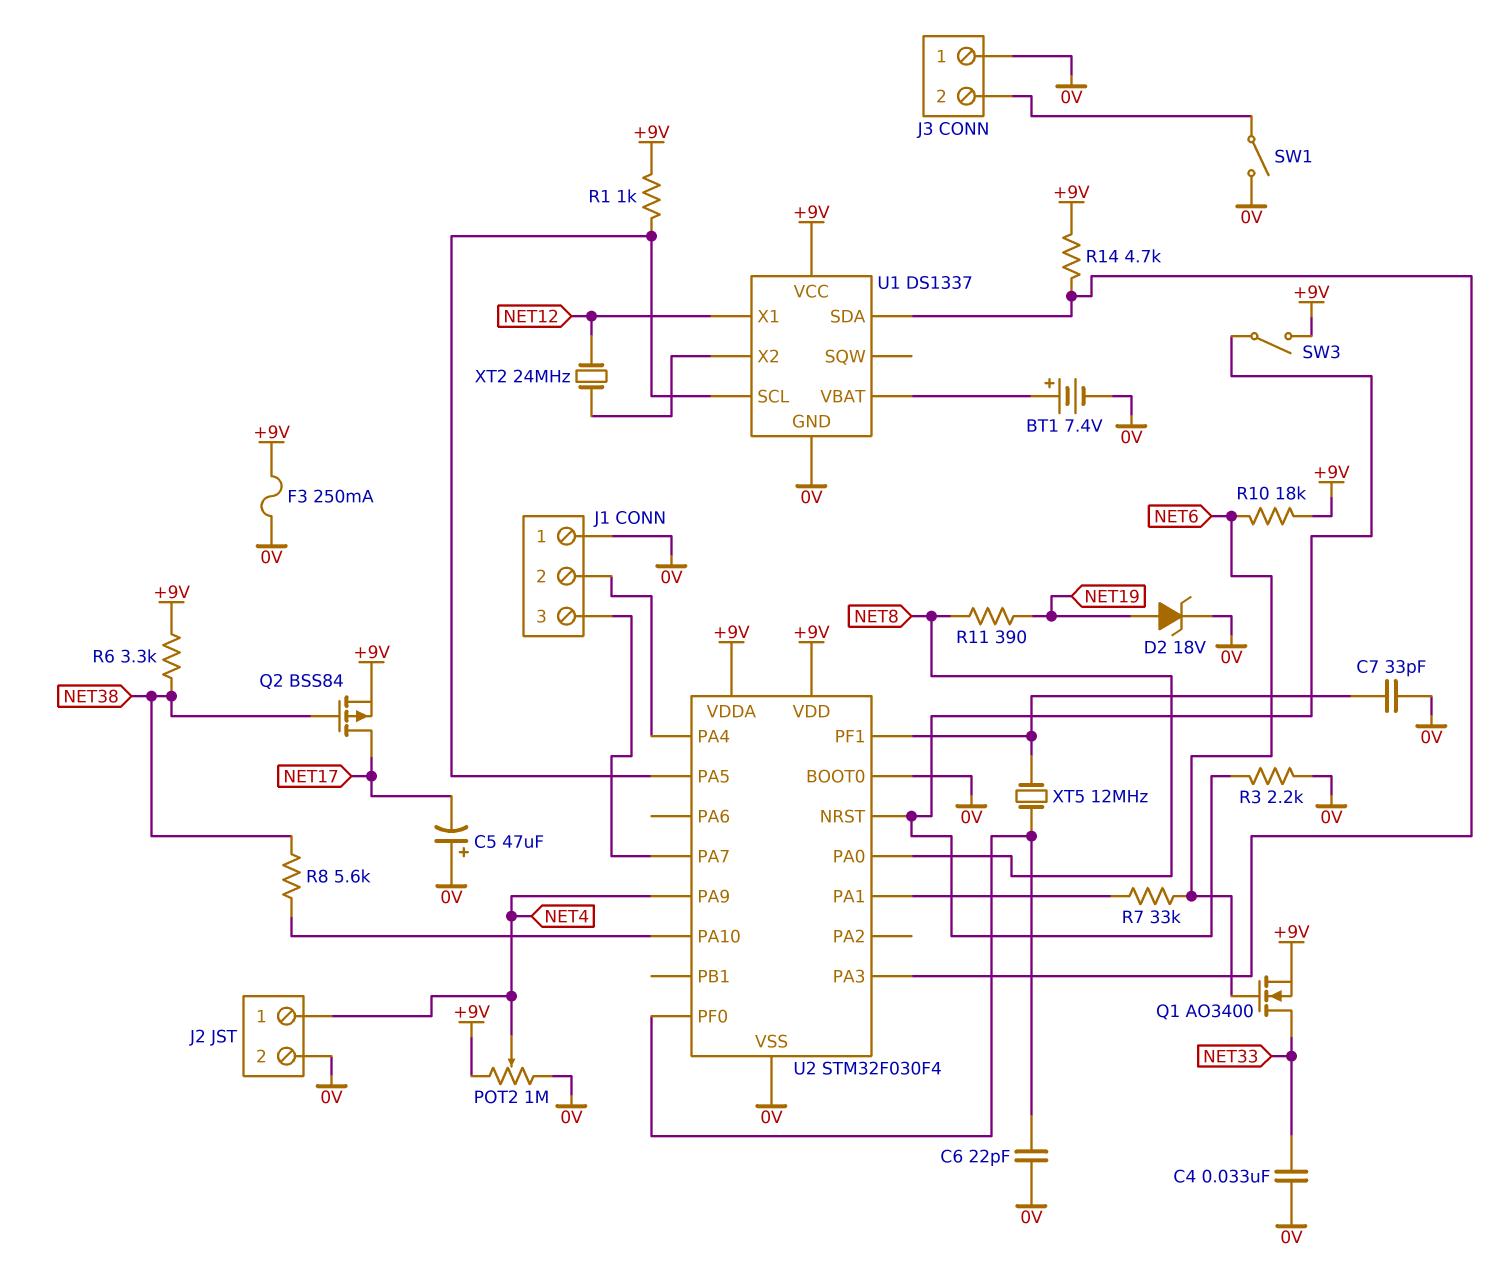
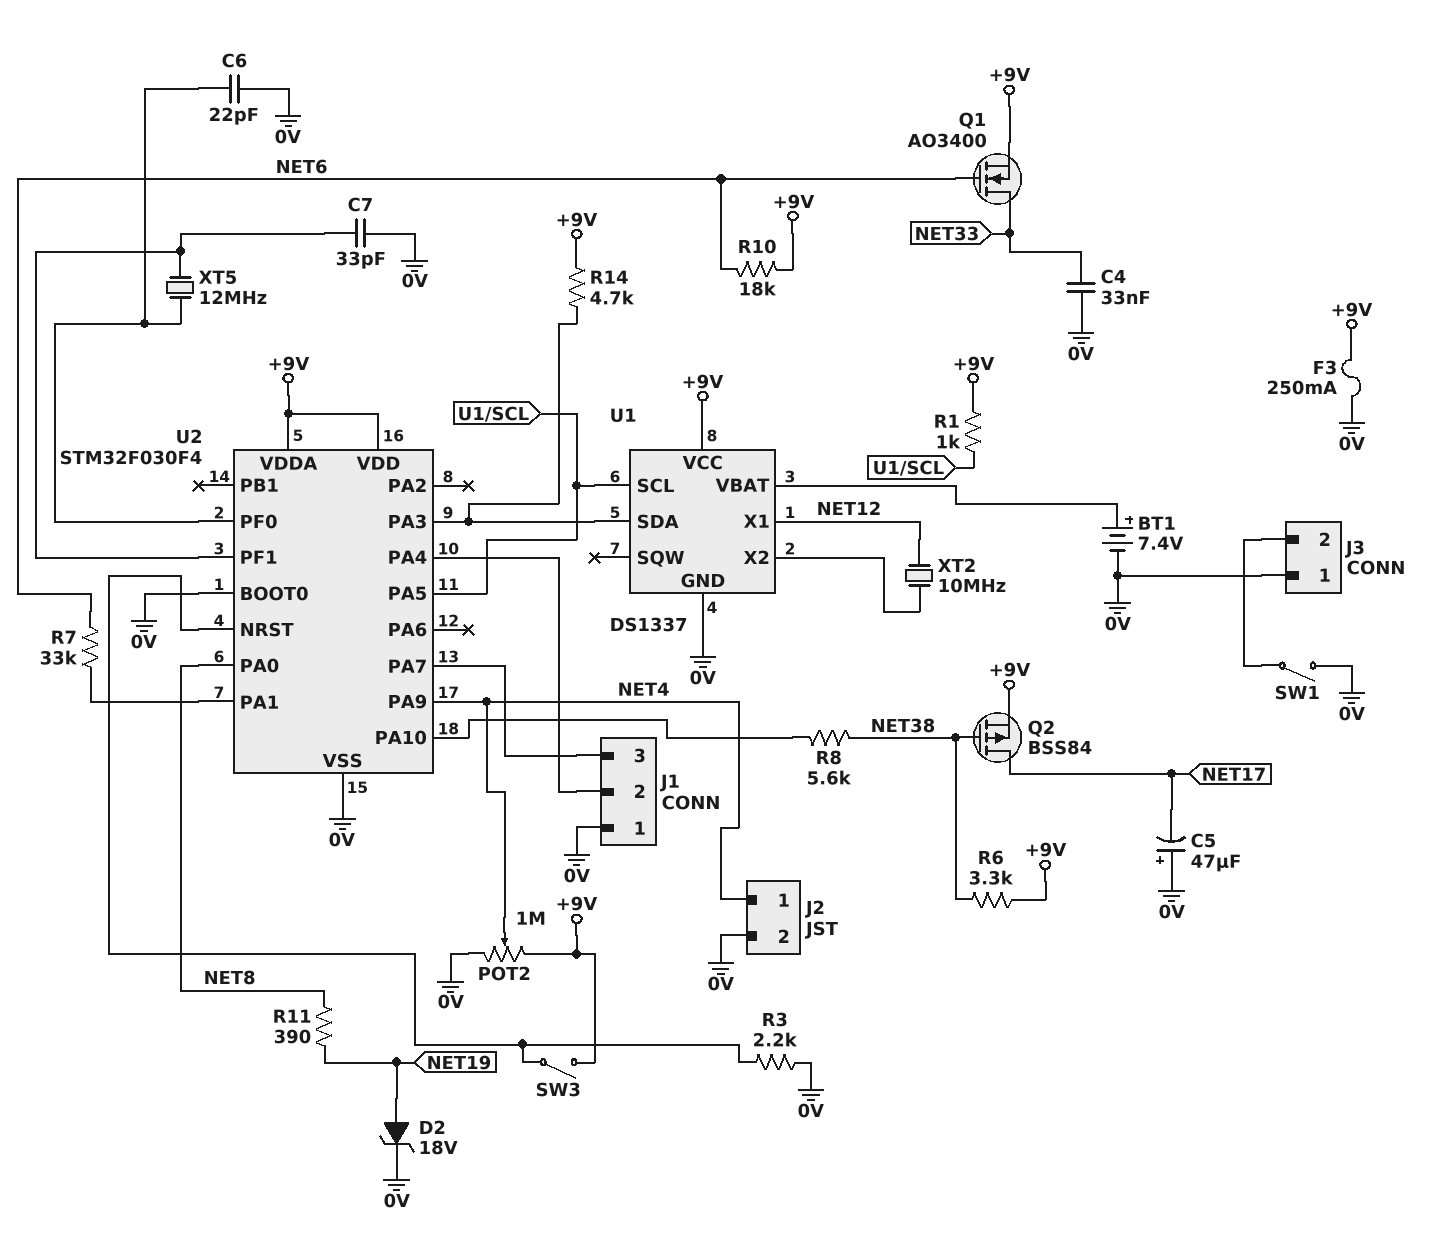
XT2: 24MHz (NET12, U1/X2) -> 10MHz (NET12, U1/X2)

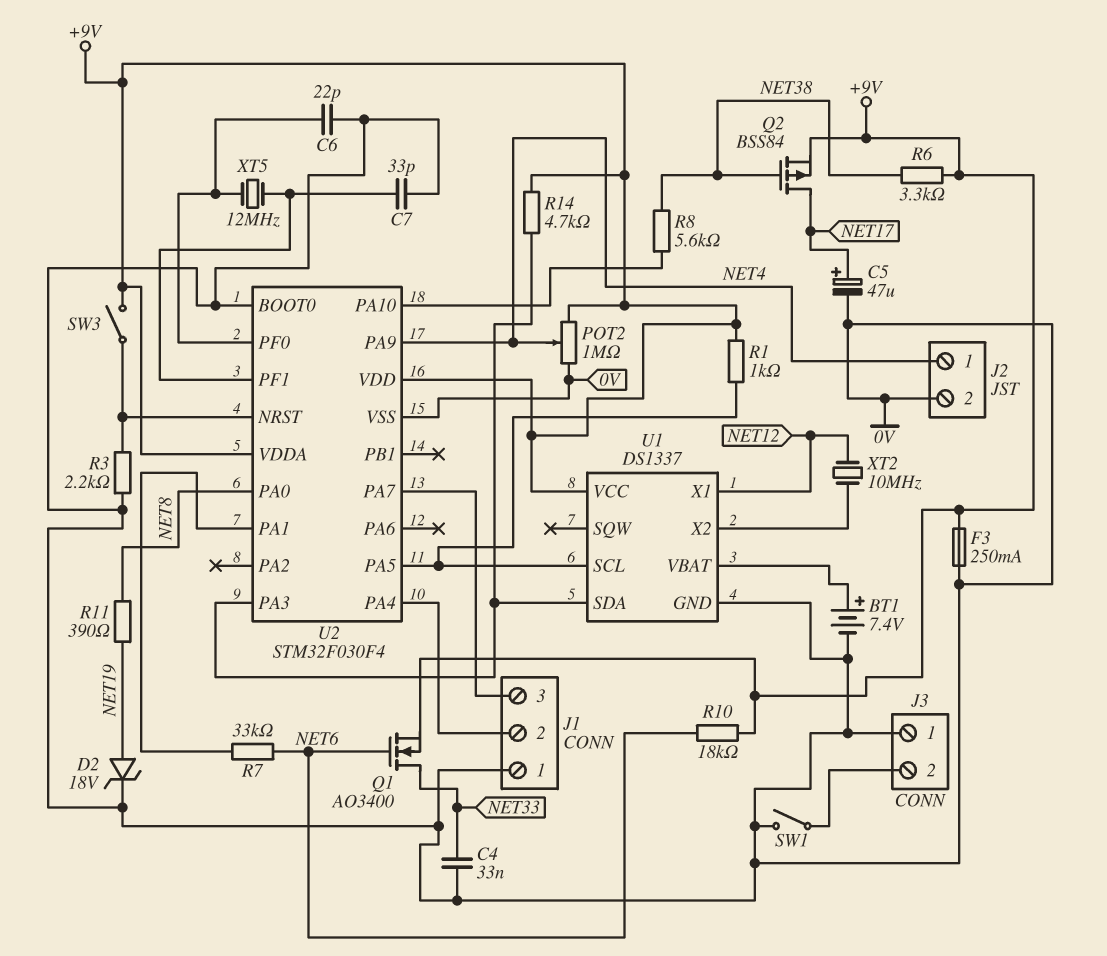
C5: 47uF (plus 0V, minus NET17) -> 47uF (plus NET17, minus 0V)

